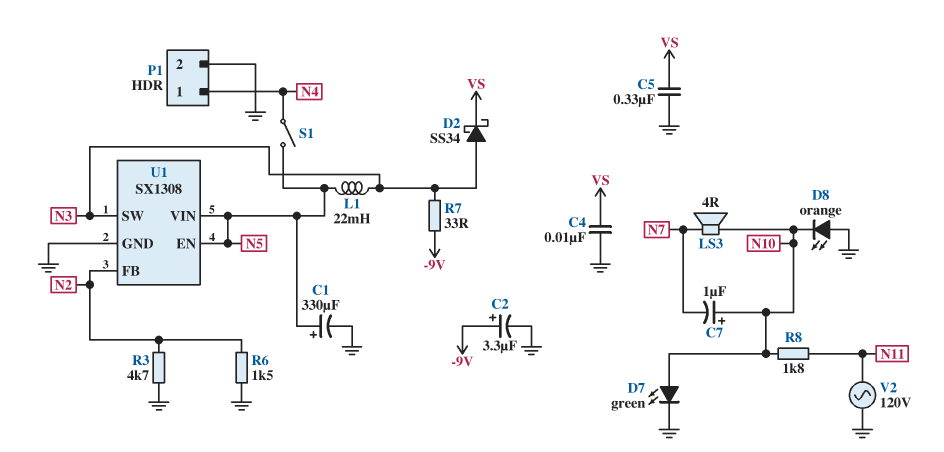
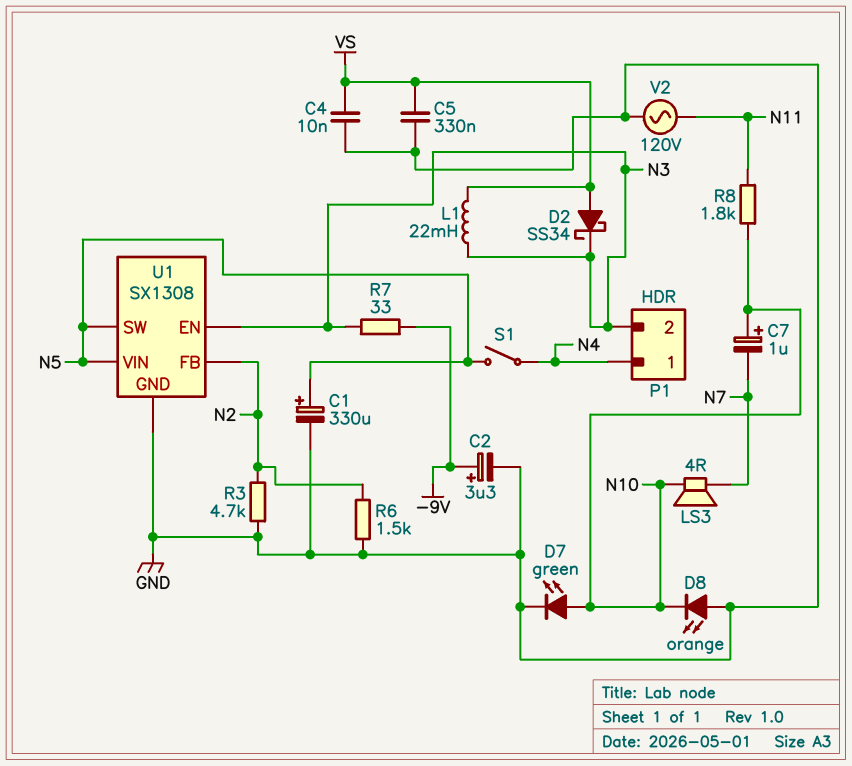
D2: schottky SS34 (A N3, K VS) -> schottky SS34 (A VS, K N3)
L1: 22mH (N3, N5) -> 22mH (N3, VS)
P1 pin 2: GND -> N3
U1 pin EN: N5 -> N3
U1 pin SW: N3 -> N5

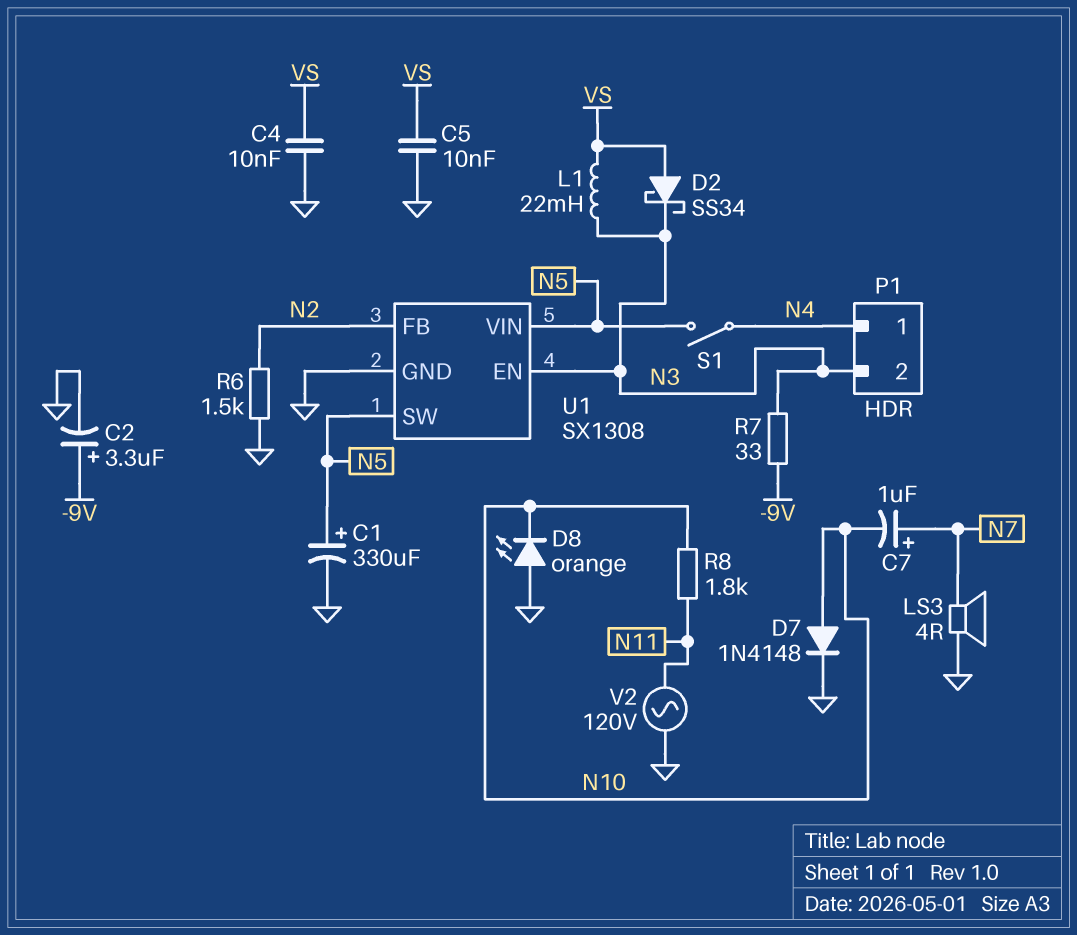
C5: 330nF (GND, VS) -> 10nF (GND, VS)
C7: 1uF (plus N10, minus N7) -> 1uF (plus N7, minus N10)
D7: LED green (A N10, K GND) -> diode 1N4148 (A N10, K GND)
LS3: speaker 4R (N7, N10) -> speaker 4R (GND, N7)
R3: 4.7k (GND, N2) -> none

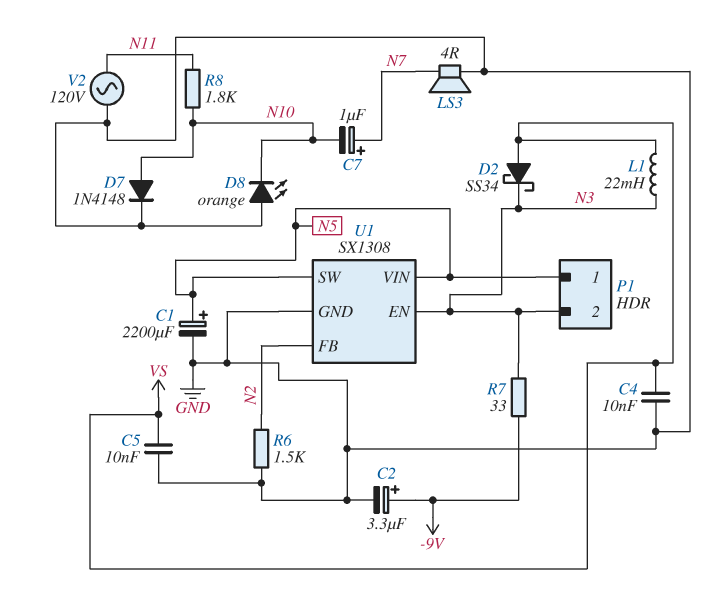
C1: 330uF (plus N5, minus GND) -> 2200uF (plus N5, minus GND)
P1 pin 1: N4 -> N5
S1: switch (N4, N5) -> none

